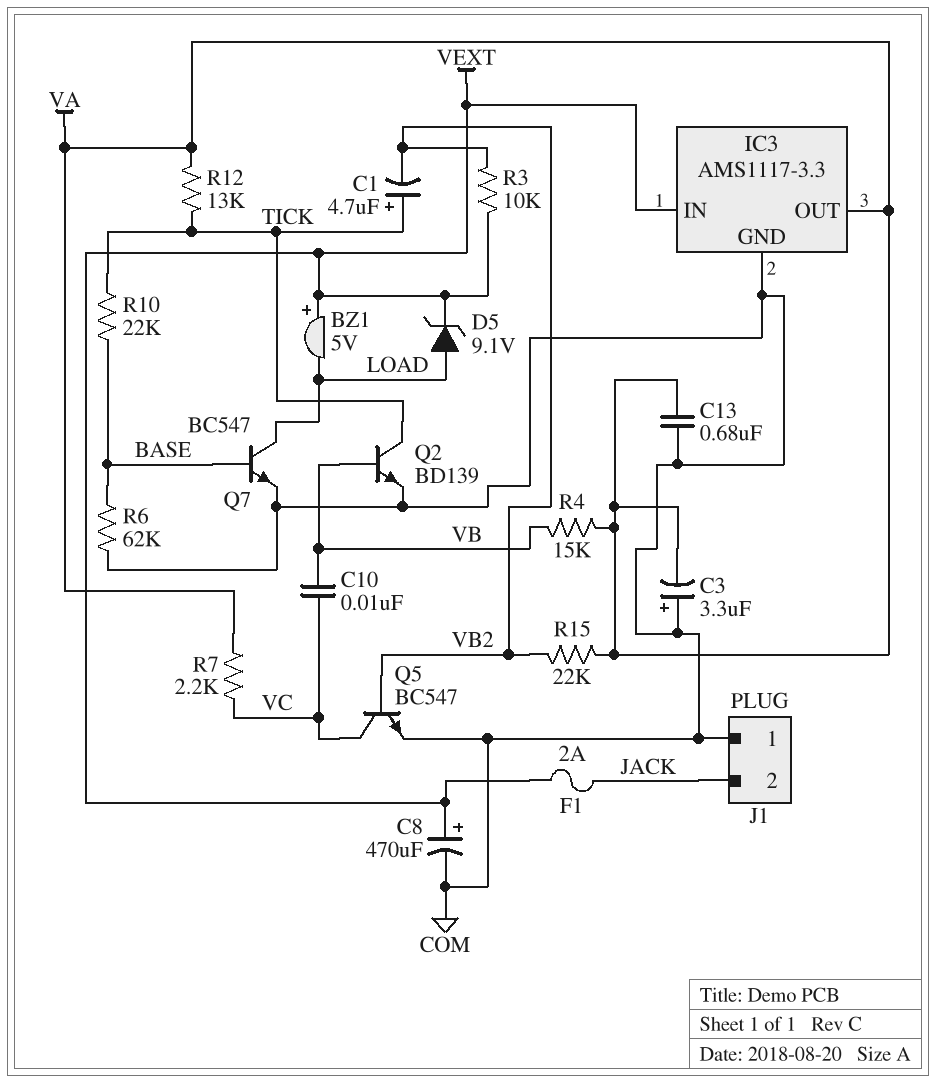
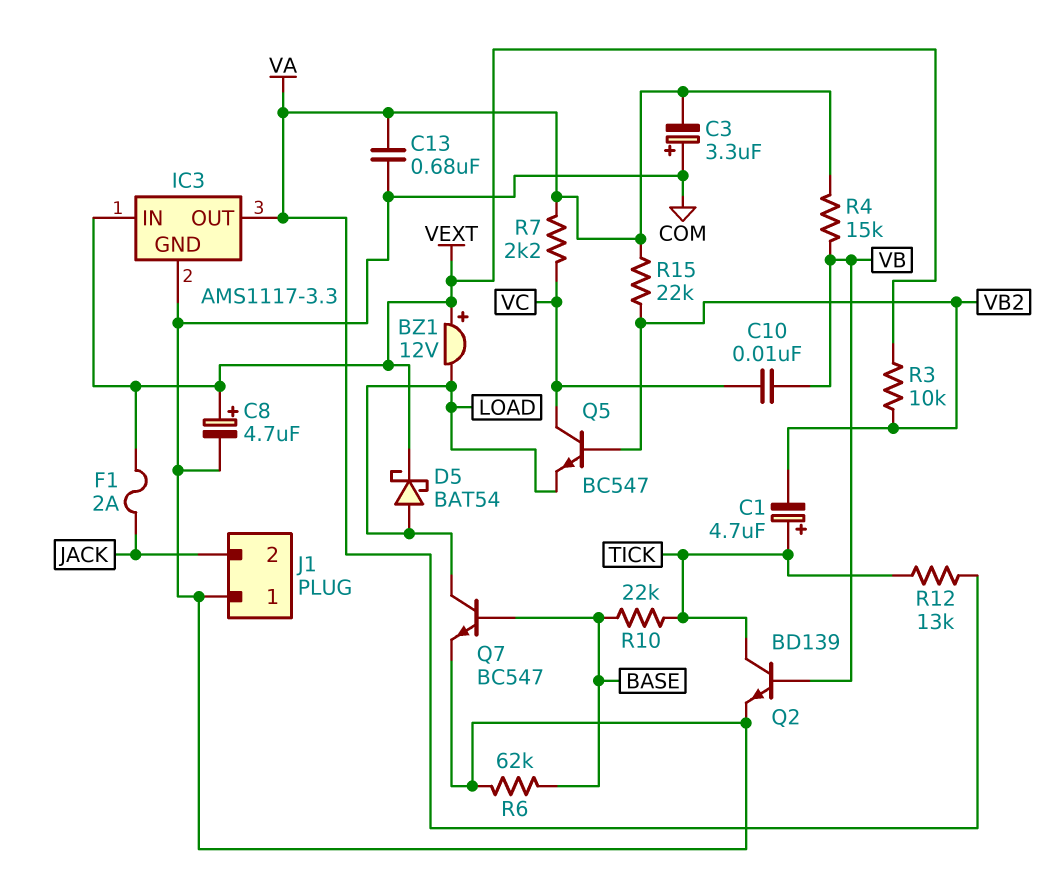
BZ1: buzzer 5V (plus VEXT, minus LOAD) -> buzzer 12V (plus VEXT, minus LOAD)
C8: 470uF (plus VEXT, minus COM) -> 4.7uF (plus VEXT, minus COM)
D5: zener 9.1V (A LOAD, K VEXT) -> schottky BAT54 (A LOAD, K VEXT)
Q5: NPN BC547 (B VB2, C VC, E COM) -> NPN BC547 (B VB2, C VC, E LOAD)

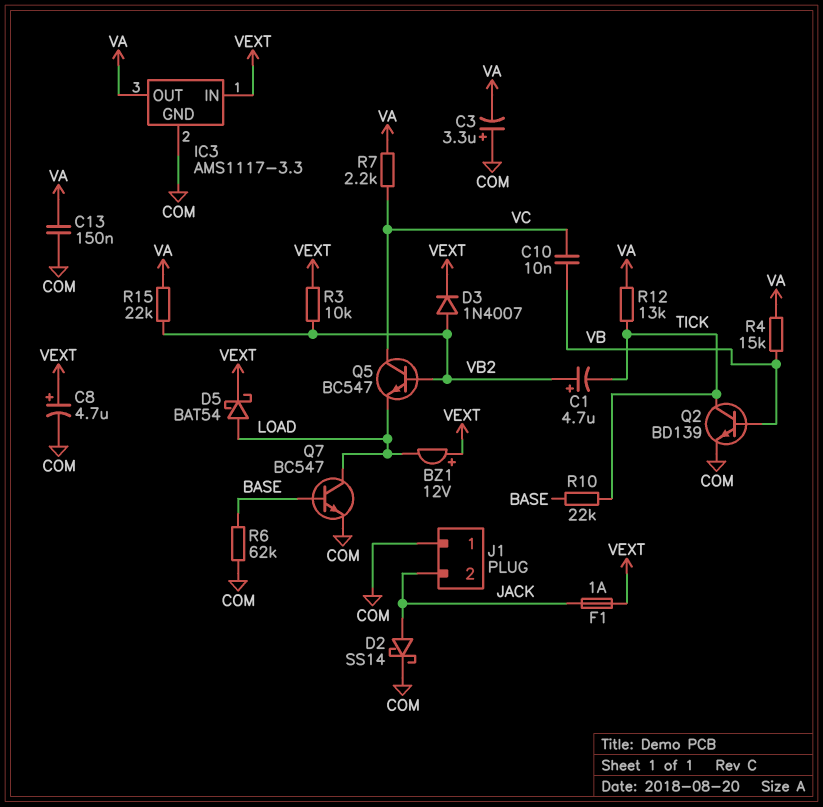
C1: 4.7uF (plus TICK, minus VB2) -> 4.7uF (plus VB2, minus TICK)
C13: 680nF (COM, VA) -> 150nF (COM, VA)
D2: none -> schottky SS14 (A JACK, K COM)
D3: none -> diode 1N4007 (A VB2, K VEXT)
F1: 2A (JACK, VEXT) -> 1A (JACK, VEXT)

